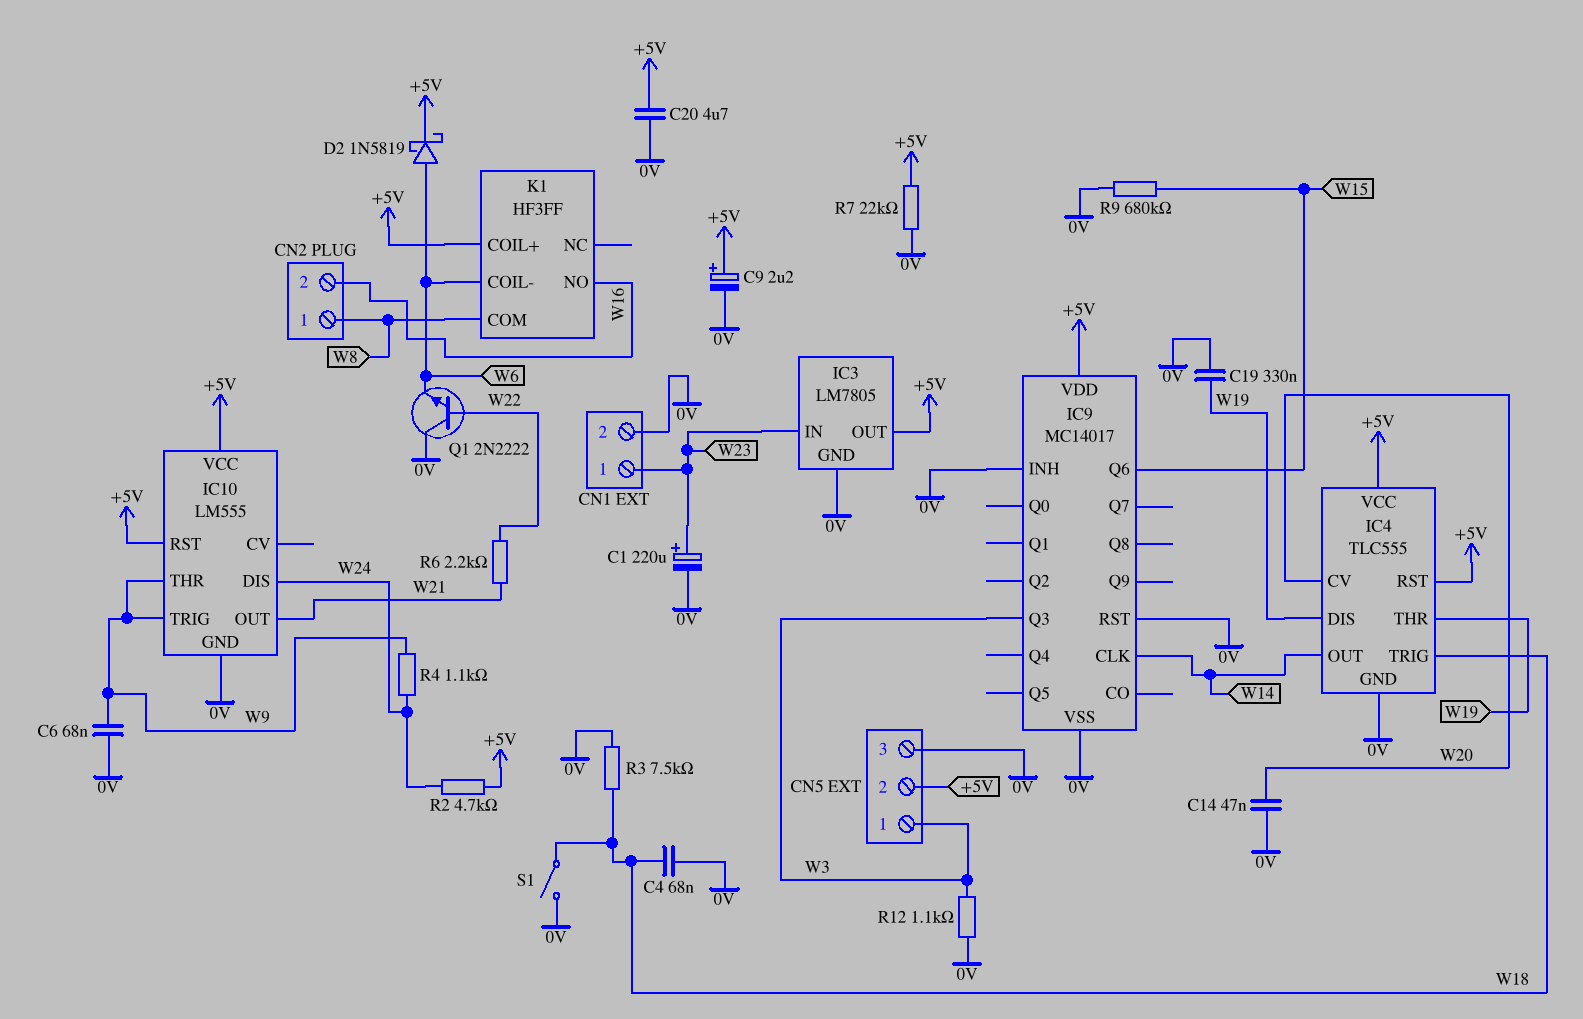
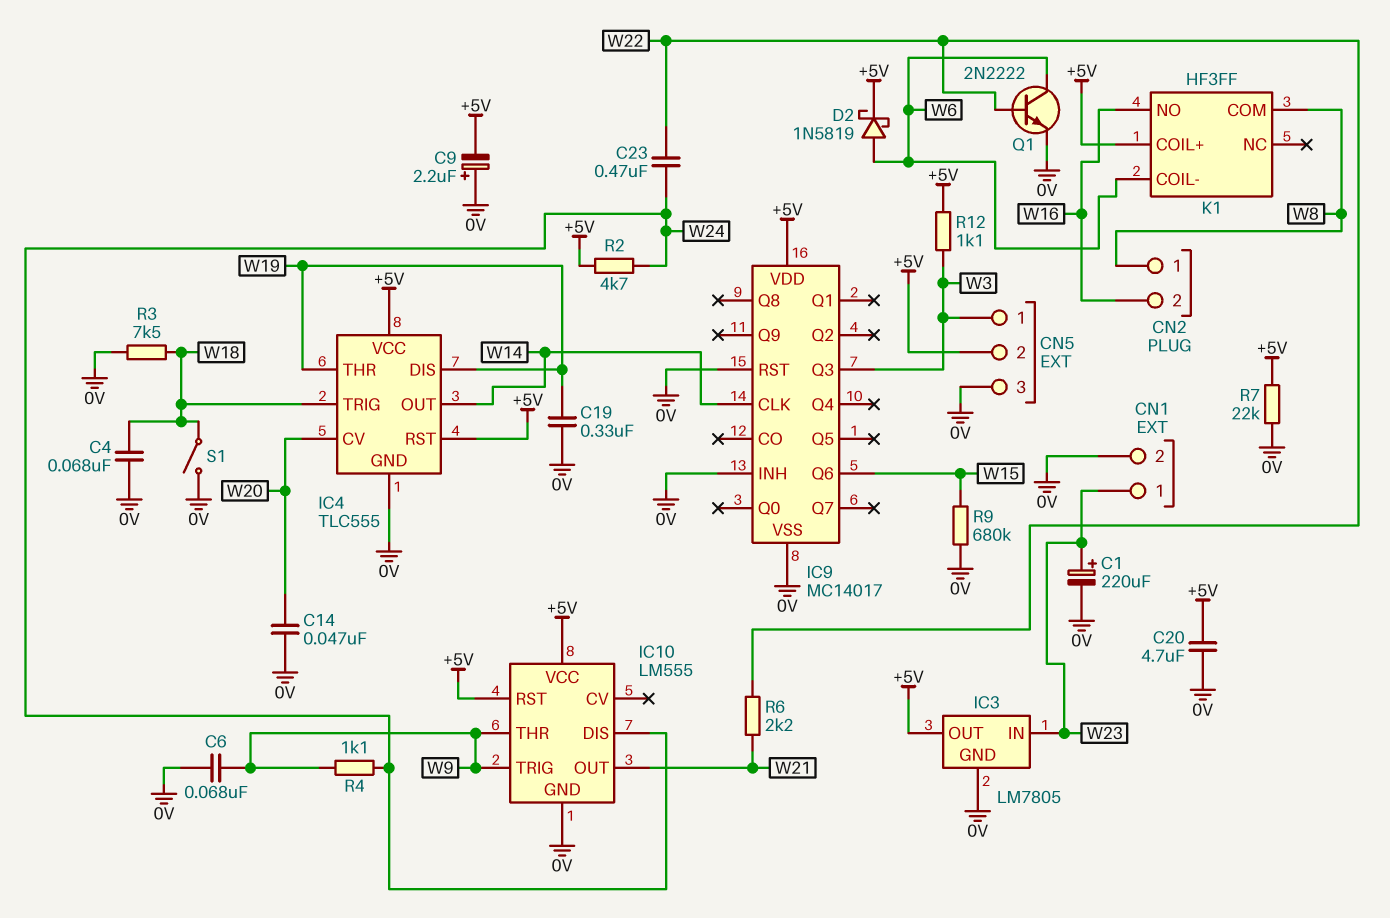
C9: 2.2uF (plus +5V, minus 0V) -> 2.2uF (plus 0V, minus +5V)
C23: none -> 470nF (W22, W24)
Q1: NPN 2N2222 (B W22, C 0V, E W6) -> NPN 2N2222 (B W22, C W6, E 0V)
R12: 1.1k (0V, W3) -> 1.1k (+5V, W3)

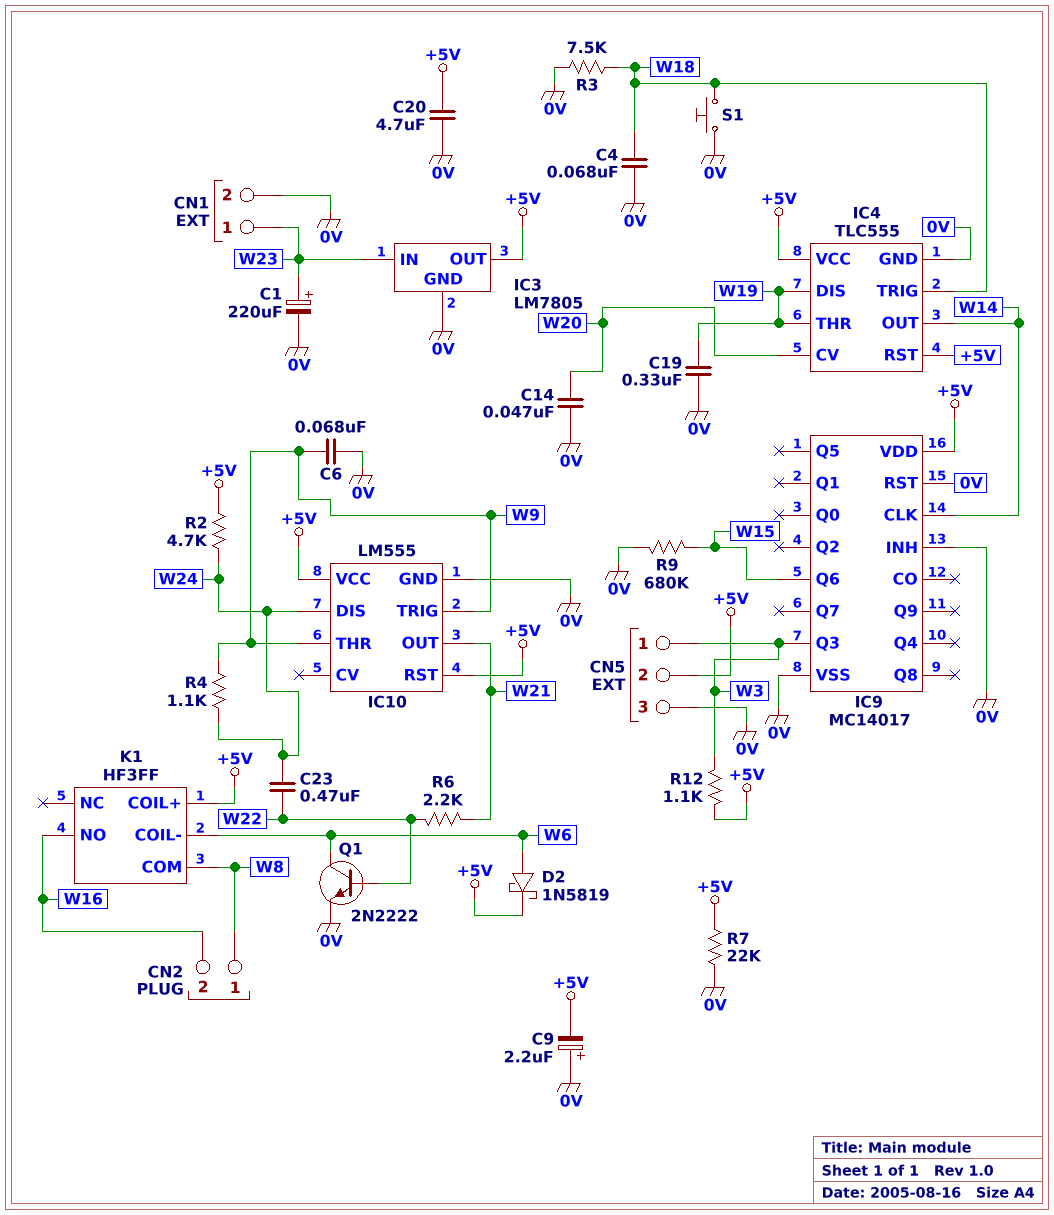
S1: switch (0V, W18) -> button (0V, W18)

